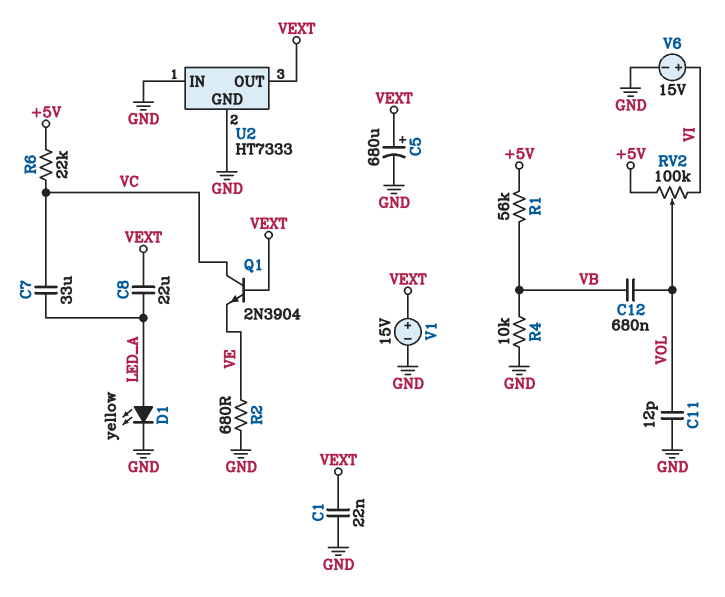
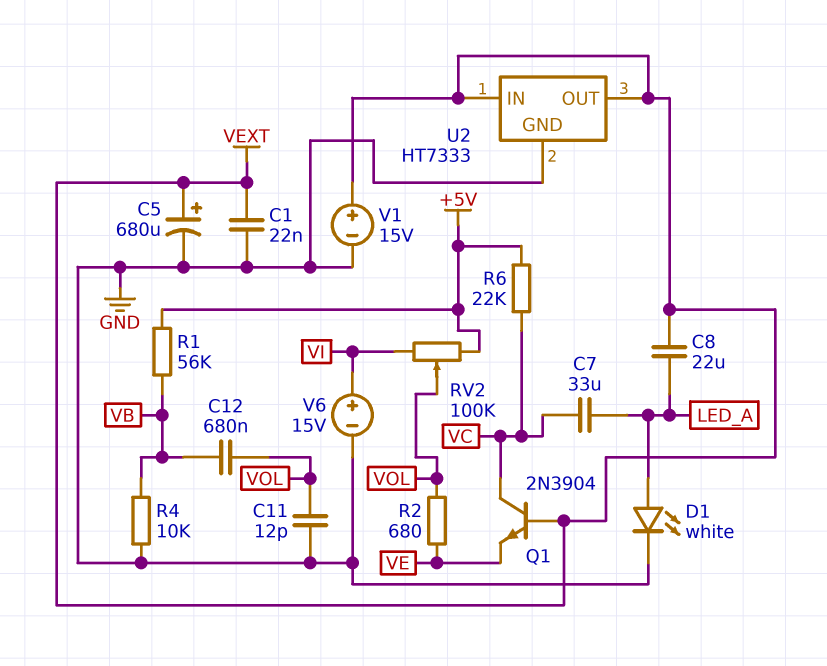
D1: LED yellow (A LED_A, K GND) -> LED white (A LED_A, K GND)
R2: 680 (GND, VE) -> 680 (VE, VOL)
U2 pin IN: GND -> VEXT

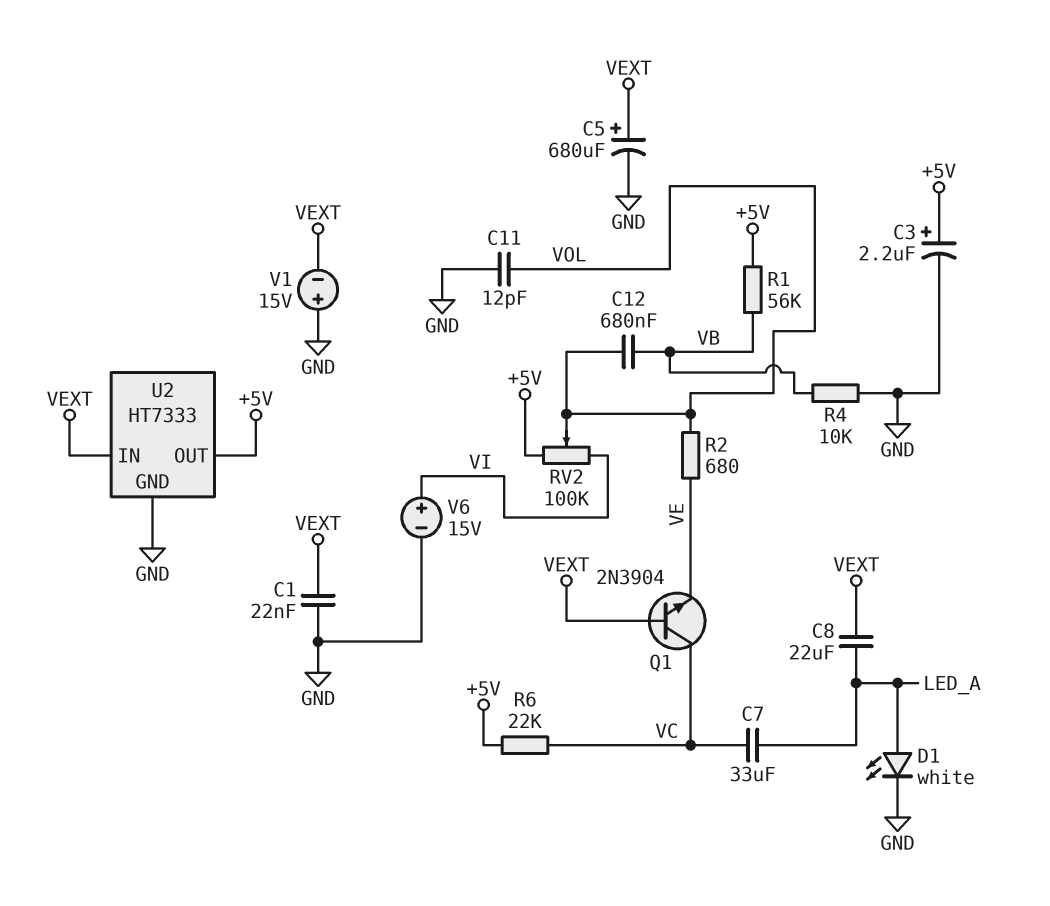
C3: none -> 2.2uF (plus +5V, minus GND)
U2 pin OUT: VEXT -> +5V
V1: 15V (plus VEXT, minus GND) -> 15V (plus GND, minus VEXT)

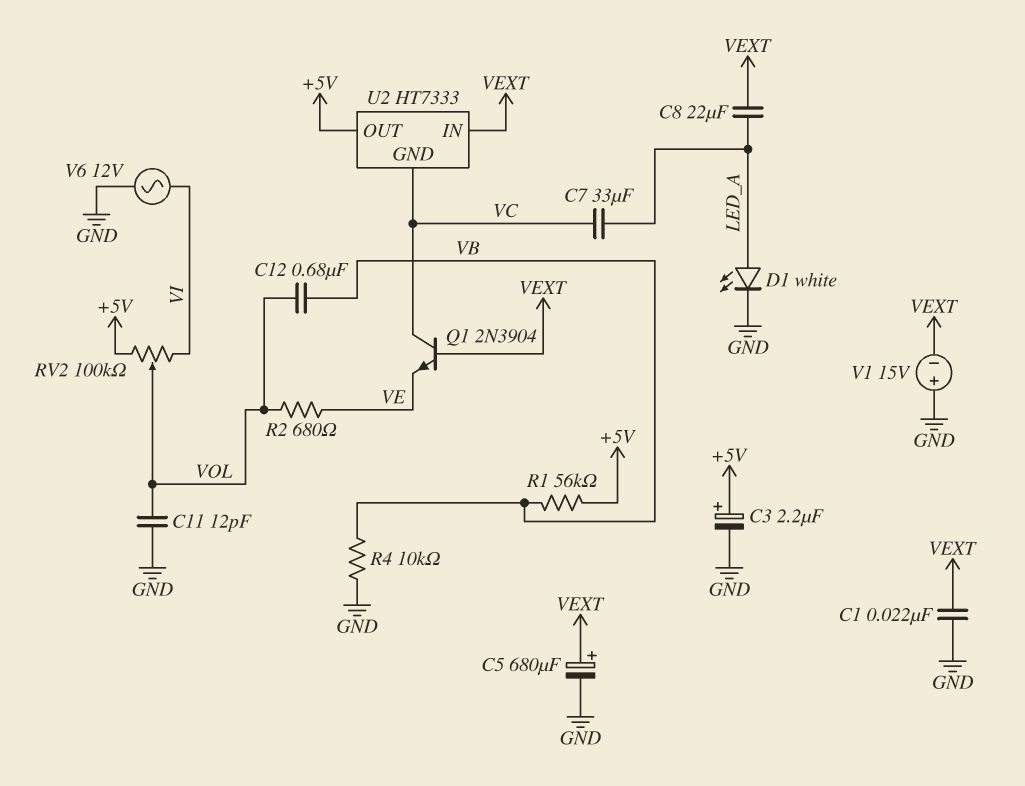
R6: 22k (+5V, VC) -> none
U2 pin GND: GND -> VC
V6: 15V (plus VI, minus GND) -> AC 12V (GND, VI)

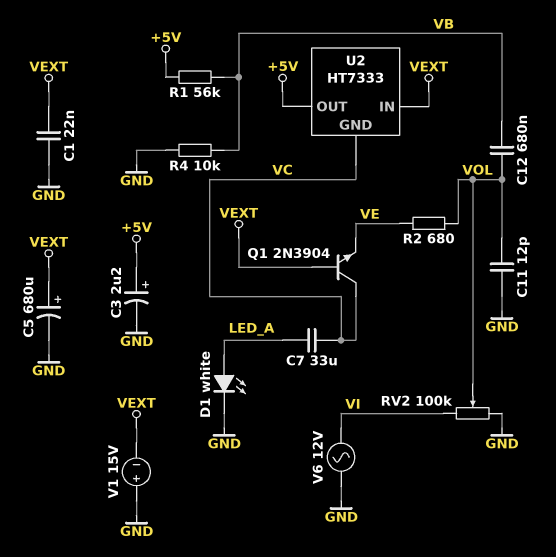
C8: 22uF (LED_A, VEXT) -> none
RV2: 100k (+5V, VI, wiper VOL) -> 100k (GND, VI, wiper VOL)

